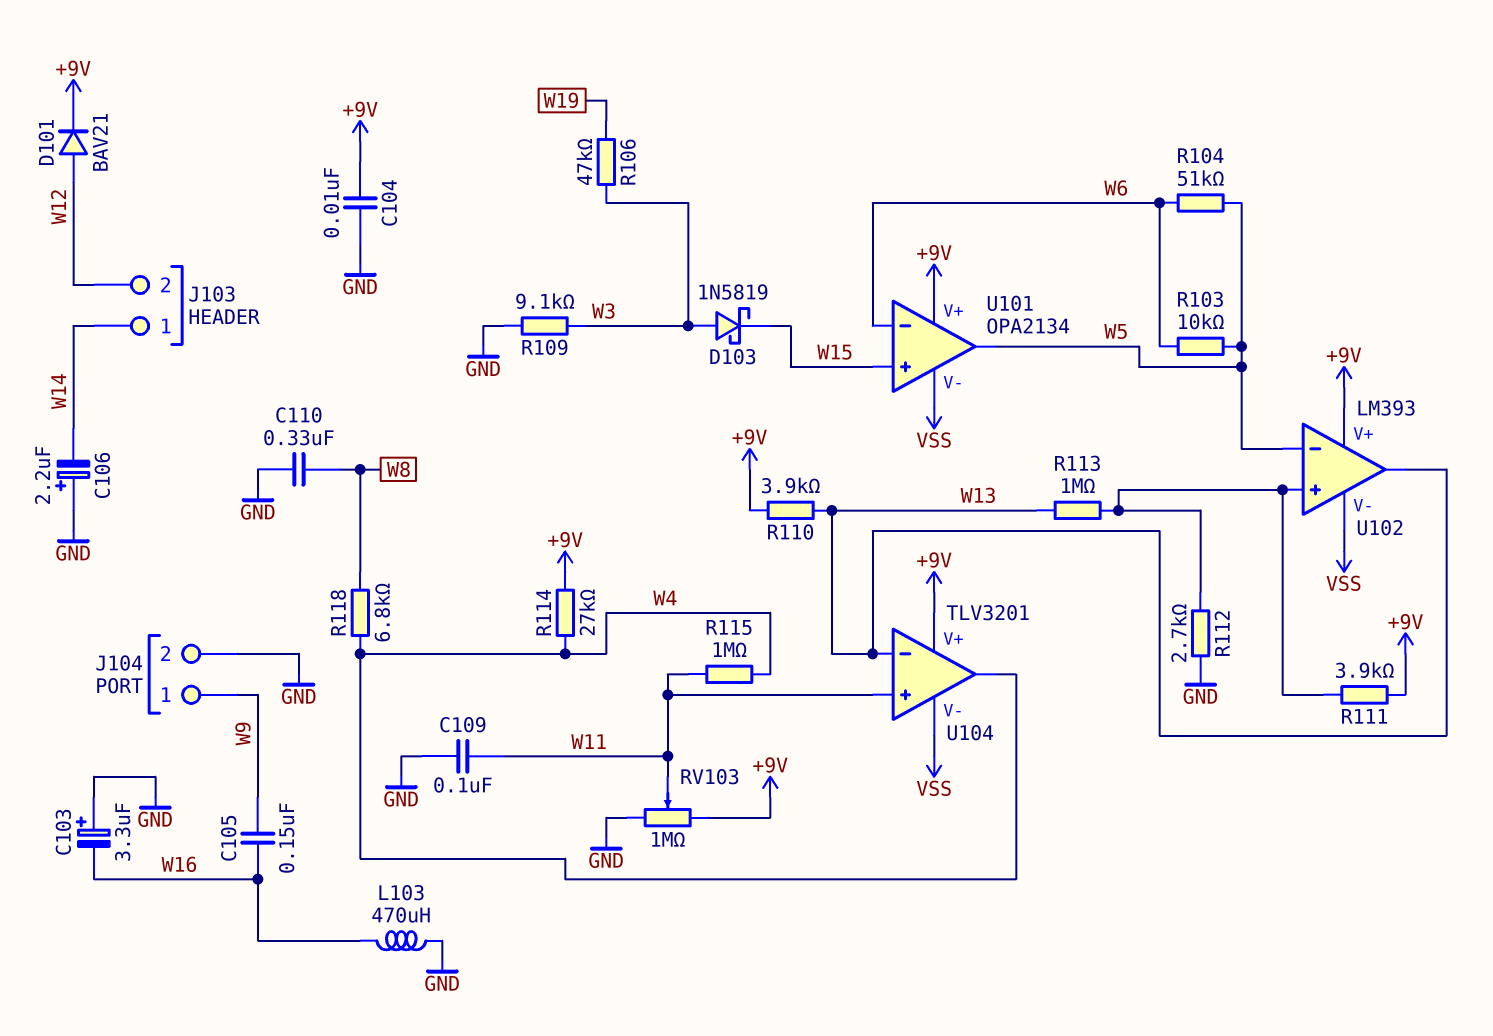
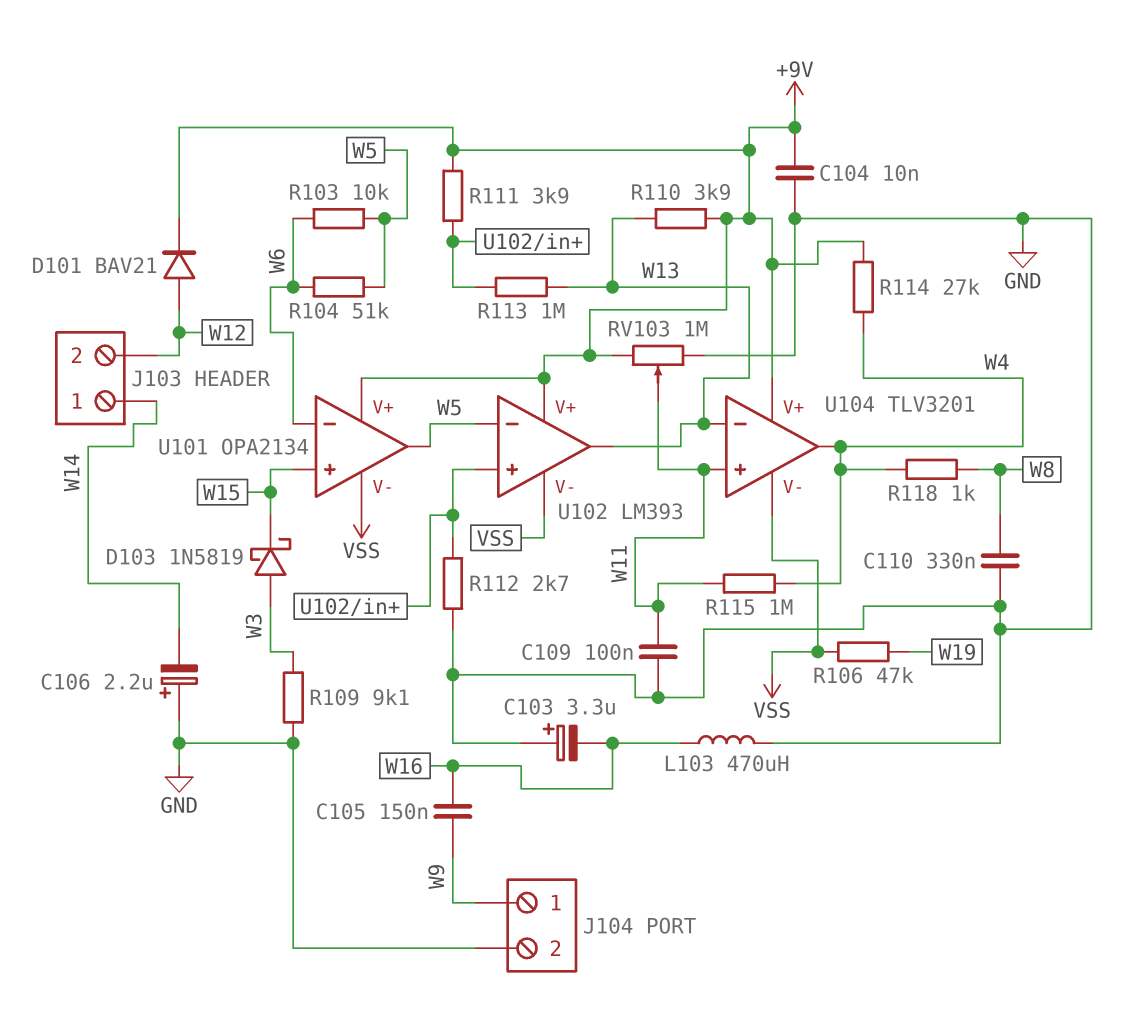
R106: 47k (W3, W19) -> 47k (VSS, W19)
R118: 6.8k (W4, W8) -> 1k (W4, W8)

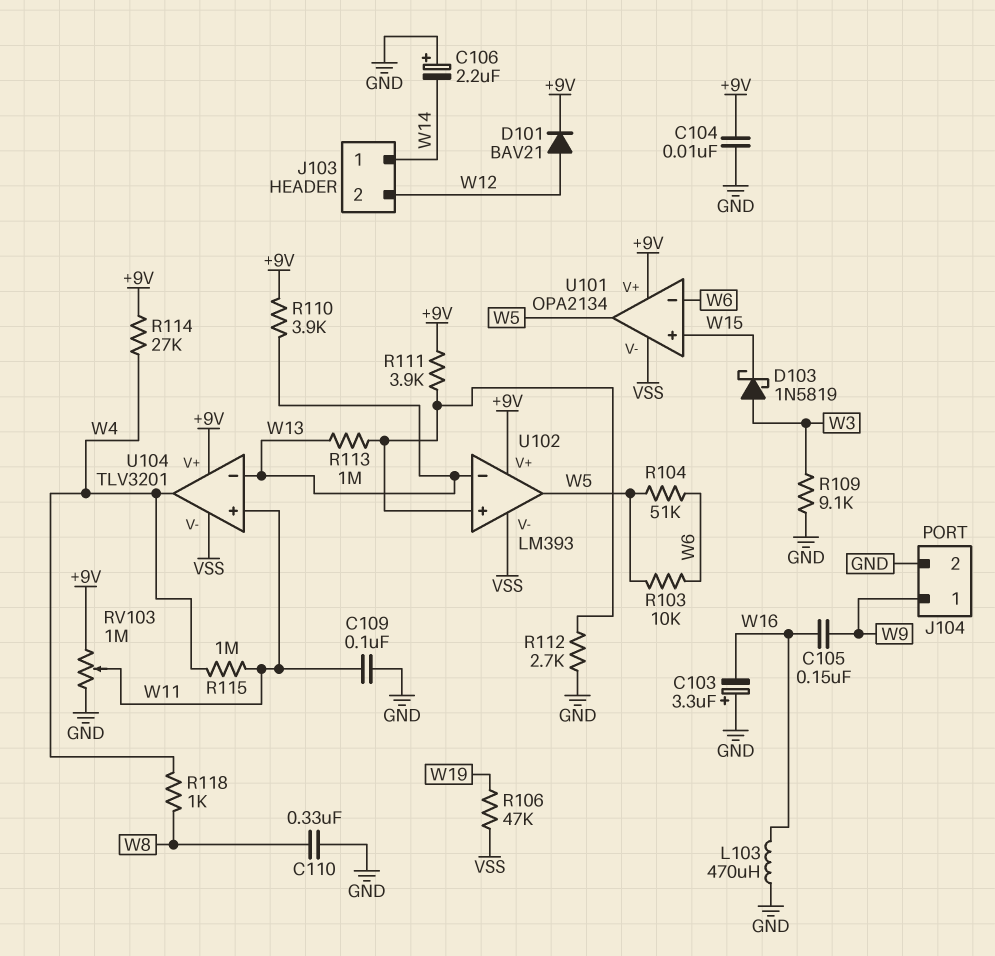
U102 pin in-: W5 -> W13
U102 pin out: W13 -> W5

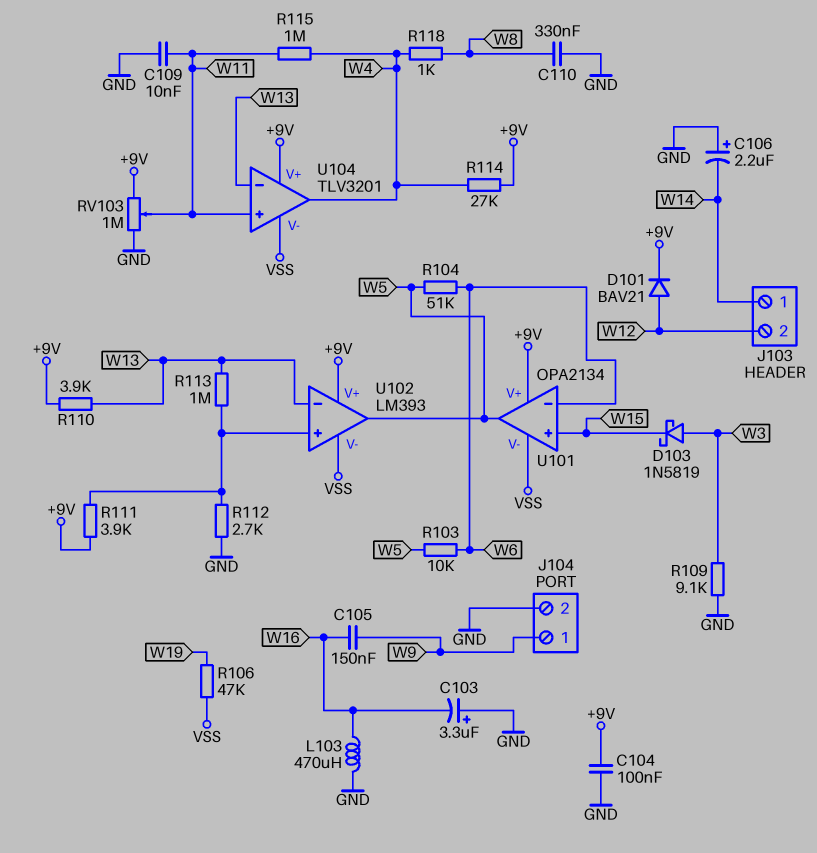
C104: 10nF (+9V, GND) -> 100nF (+9V, GND)
C109: 100nF (GND, W11) -> 10nF (GND, W11)

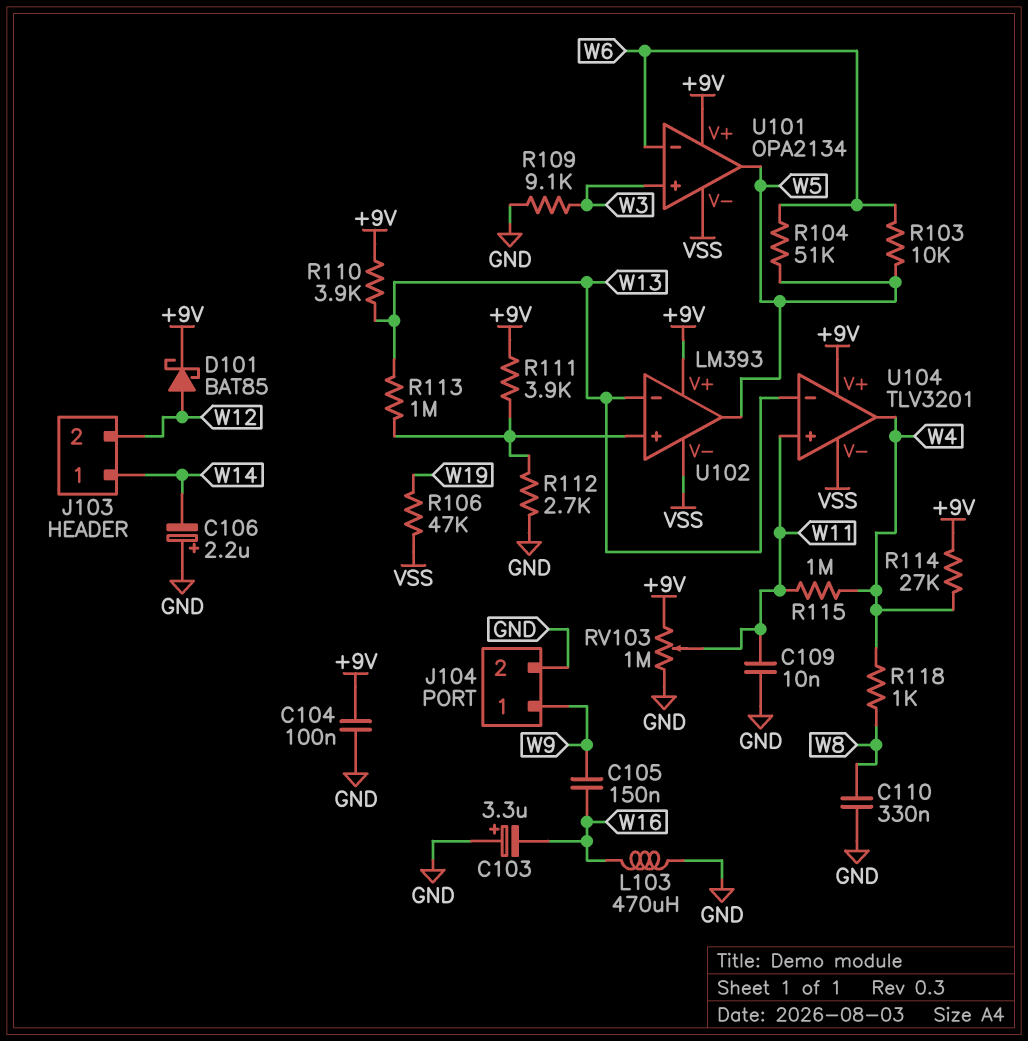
D101: diode BAV21 (A W12, K +9V) -> schottky BAT85 (A W12, K +9V)
D103: schottky 1N5819 (A W3, K W15) -> none
U101 pin in+: W15 -> W3

